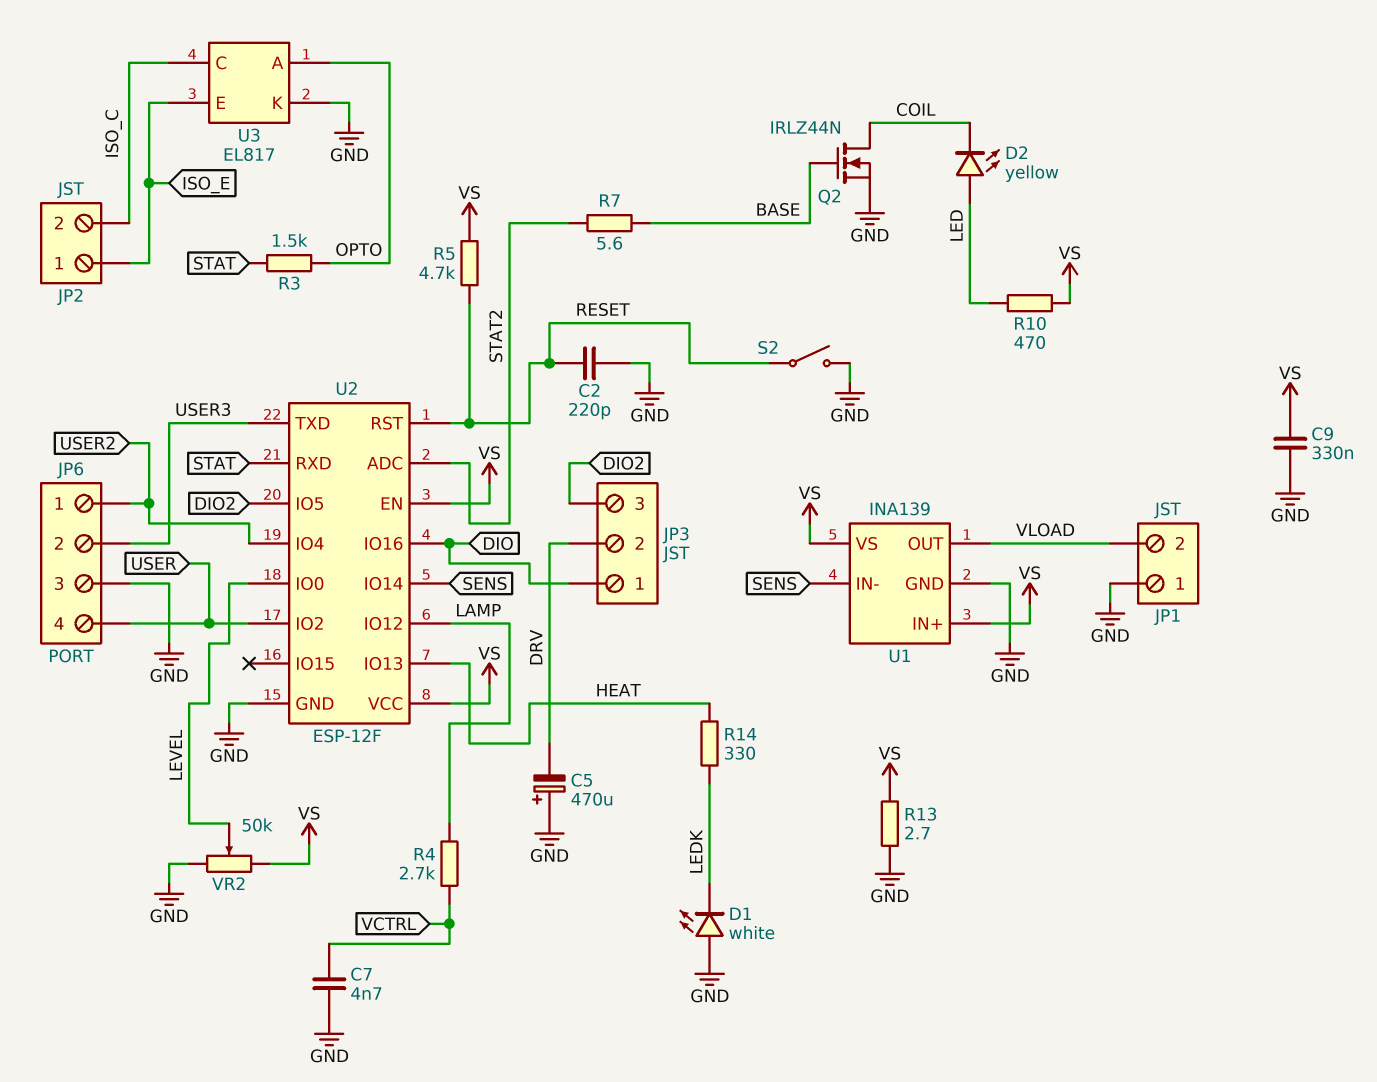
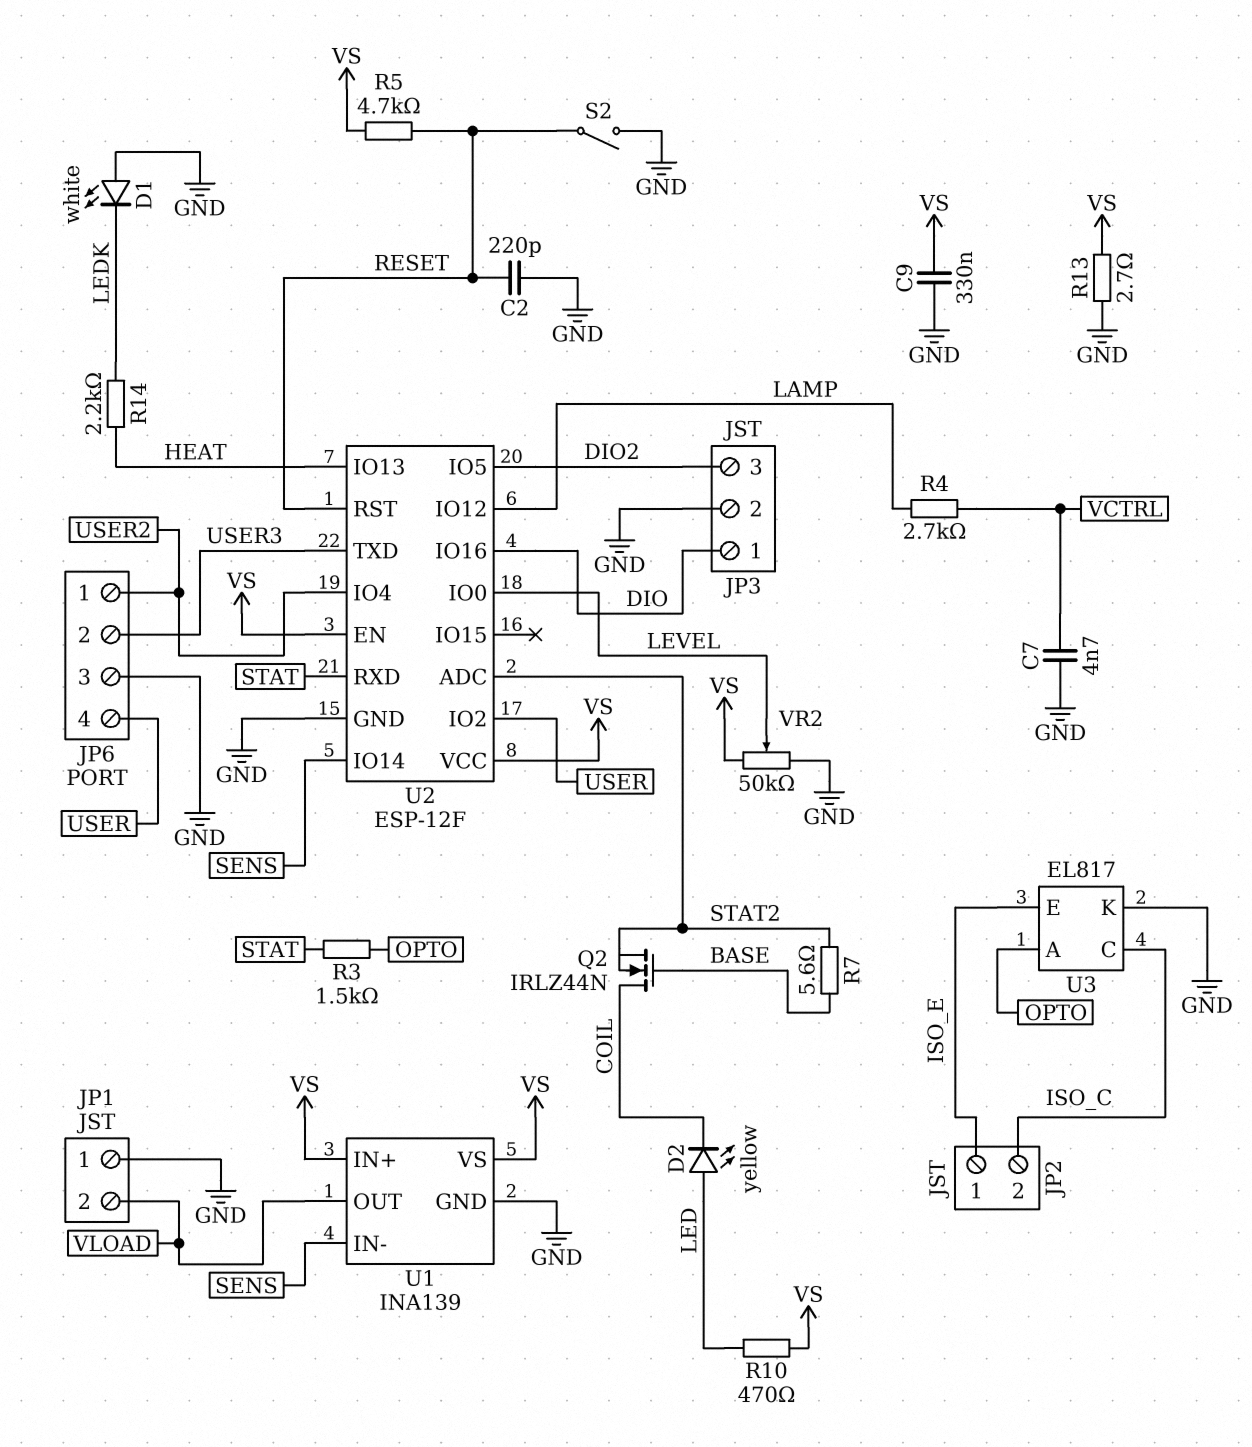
C5: 470uF (plus GND, minus DRV) -> none
JP3 pin 2: DRV -> GND
Q2: NMOS IRLZ44N (G BASE, D COIL, S GND) -> NMOS IRLZ44N (G BASE, D COIL, S STAT2)
R14: 330 (HEAT, LEDK) -> 2.2k (HEAT, LEDK)

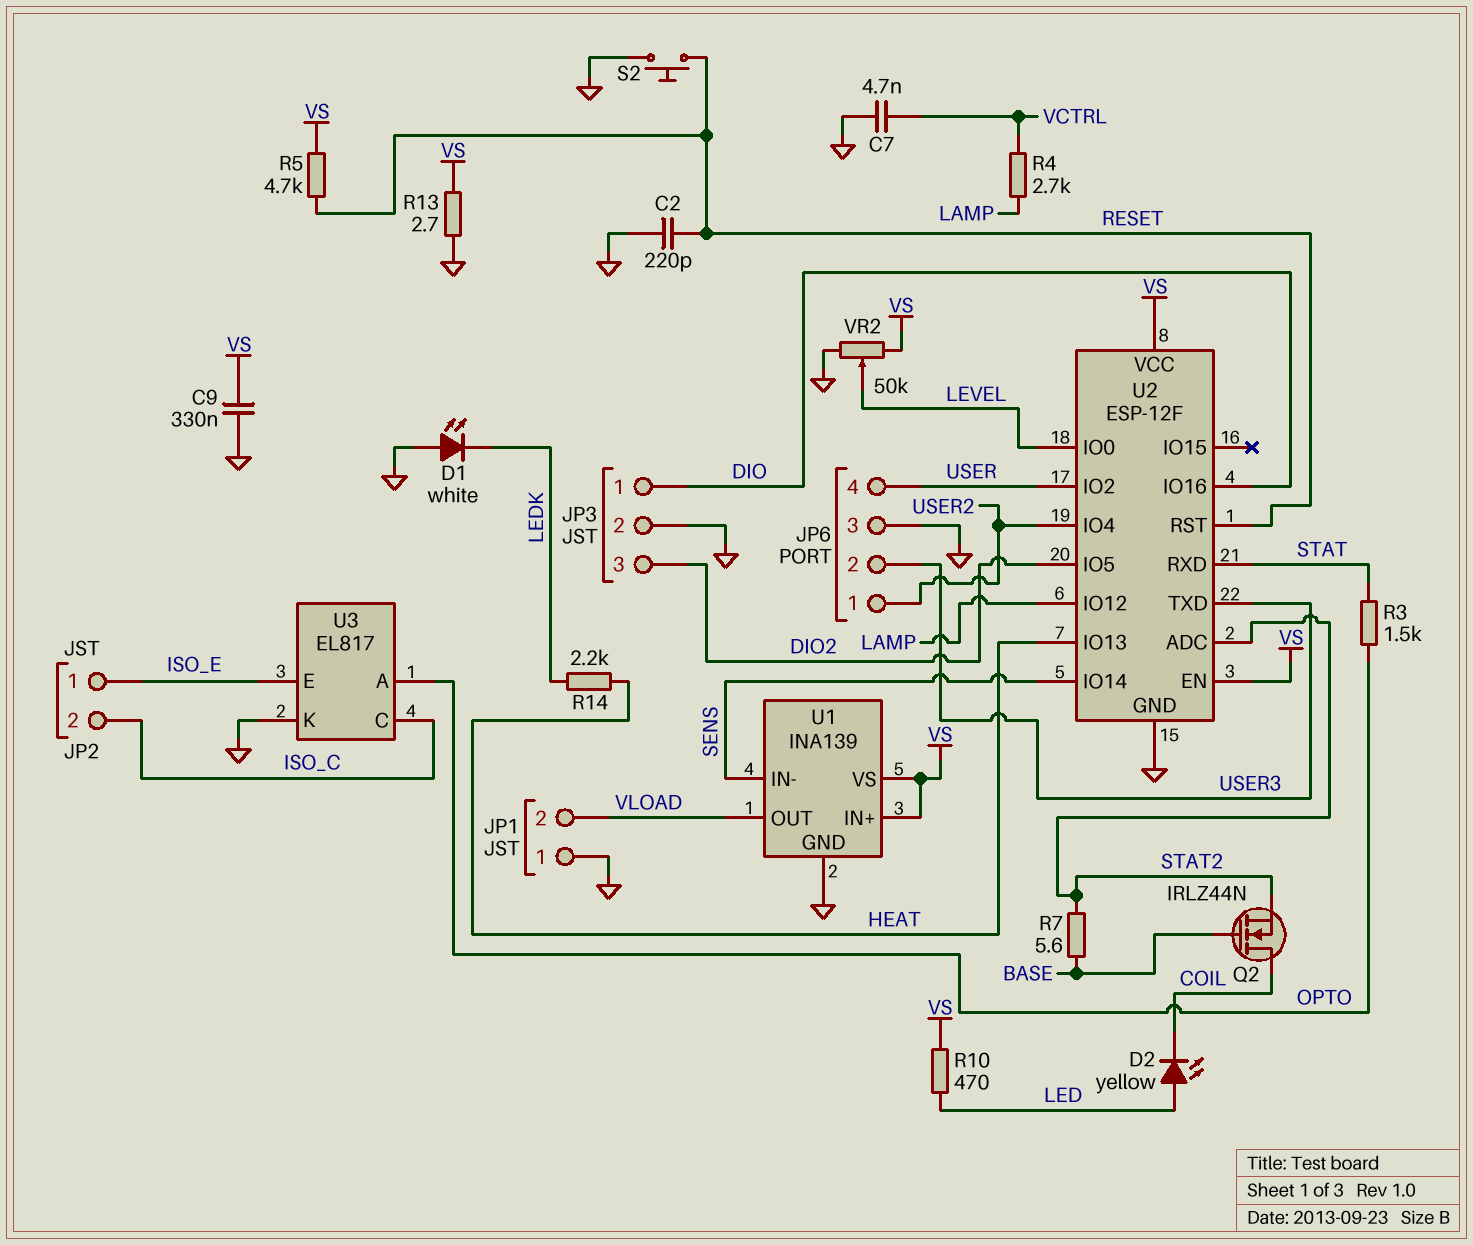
S2: switch (GND, RESET) -> button (GND, RESET)

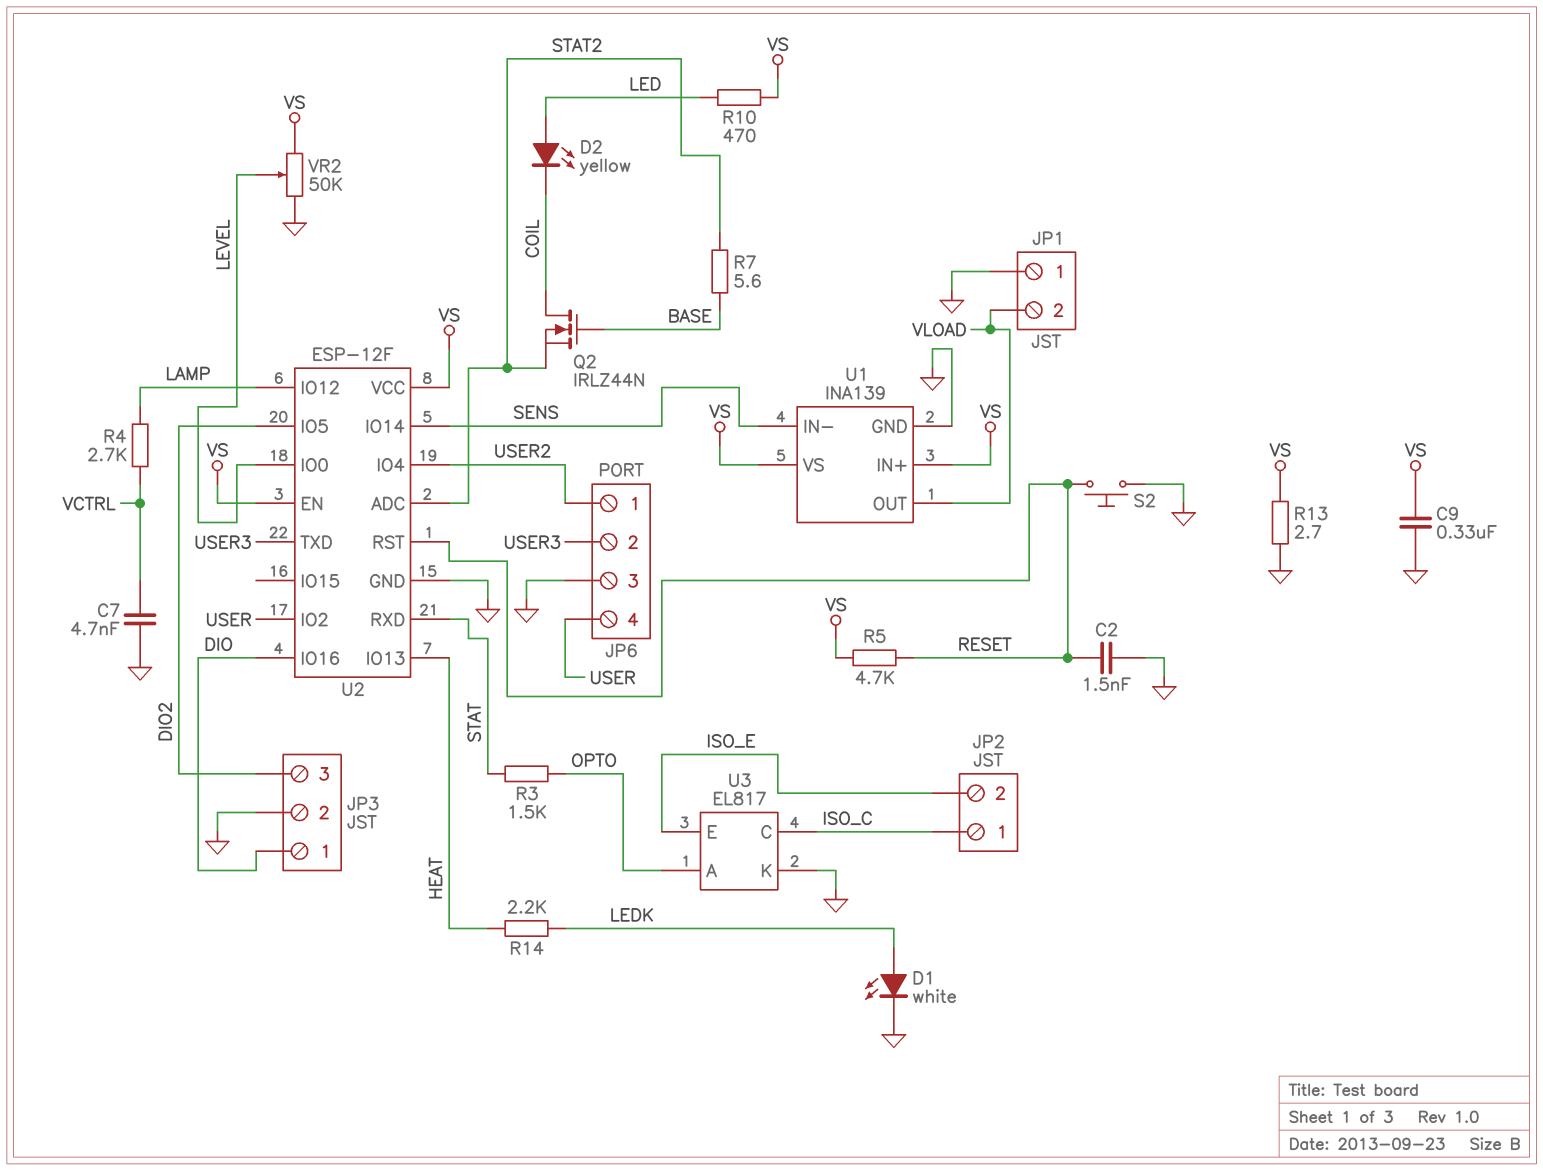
C2: 220pF (GND, RESET) -> 1.5nF (GND, RESET)
D1: LED white (A GND, K LEDK) -> LED white (A LEDK, K GND)
JP2 pin 1: ISO_E -> ISO_C
JP2 pin 2: ISO_C -> ISO_E

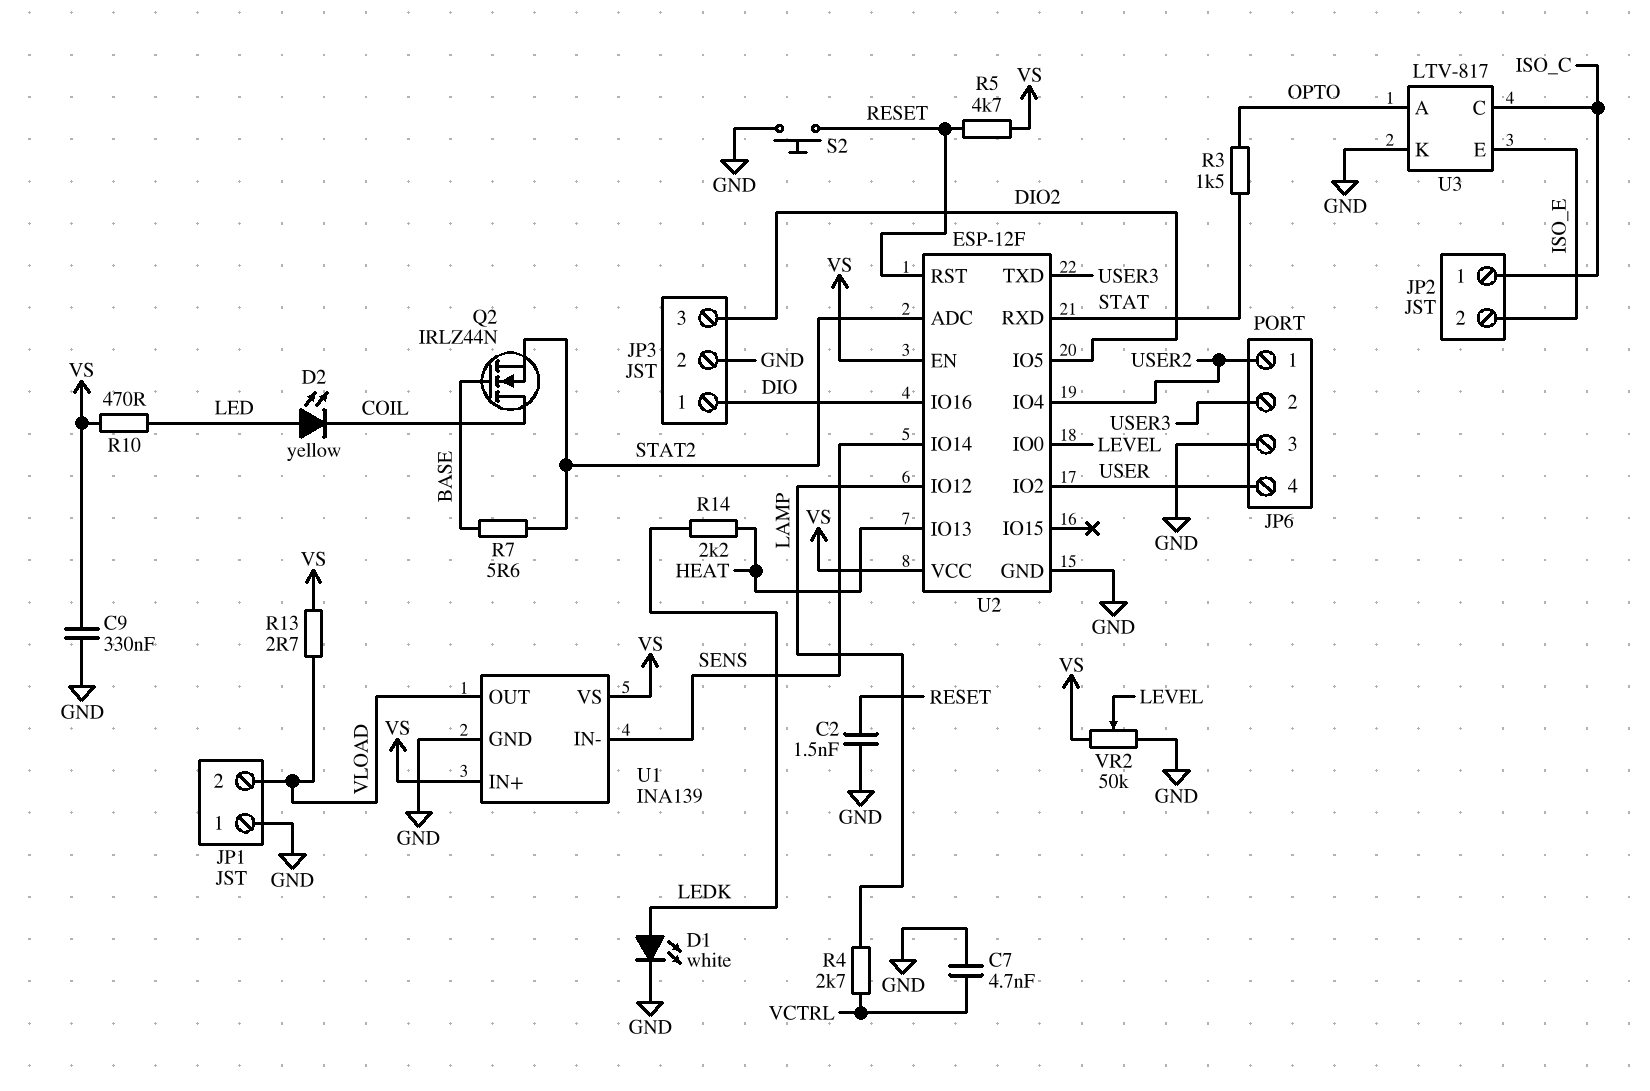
R13: 2.7 (GND, VS) -> 2.7 (VLOAD, VS)
U3: EL817 -> LTV-817

